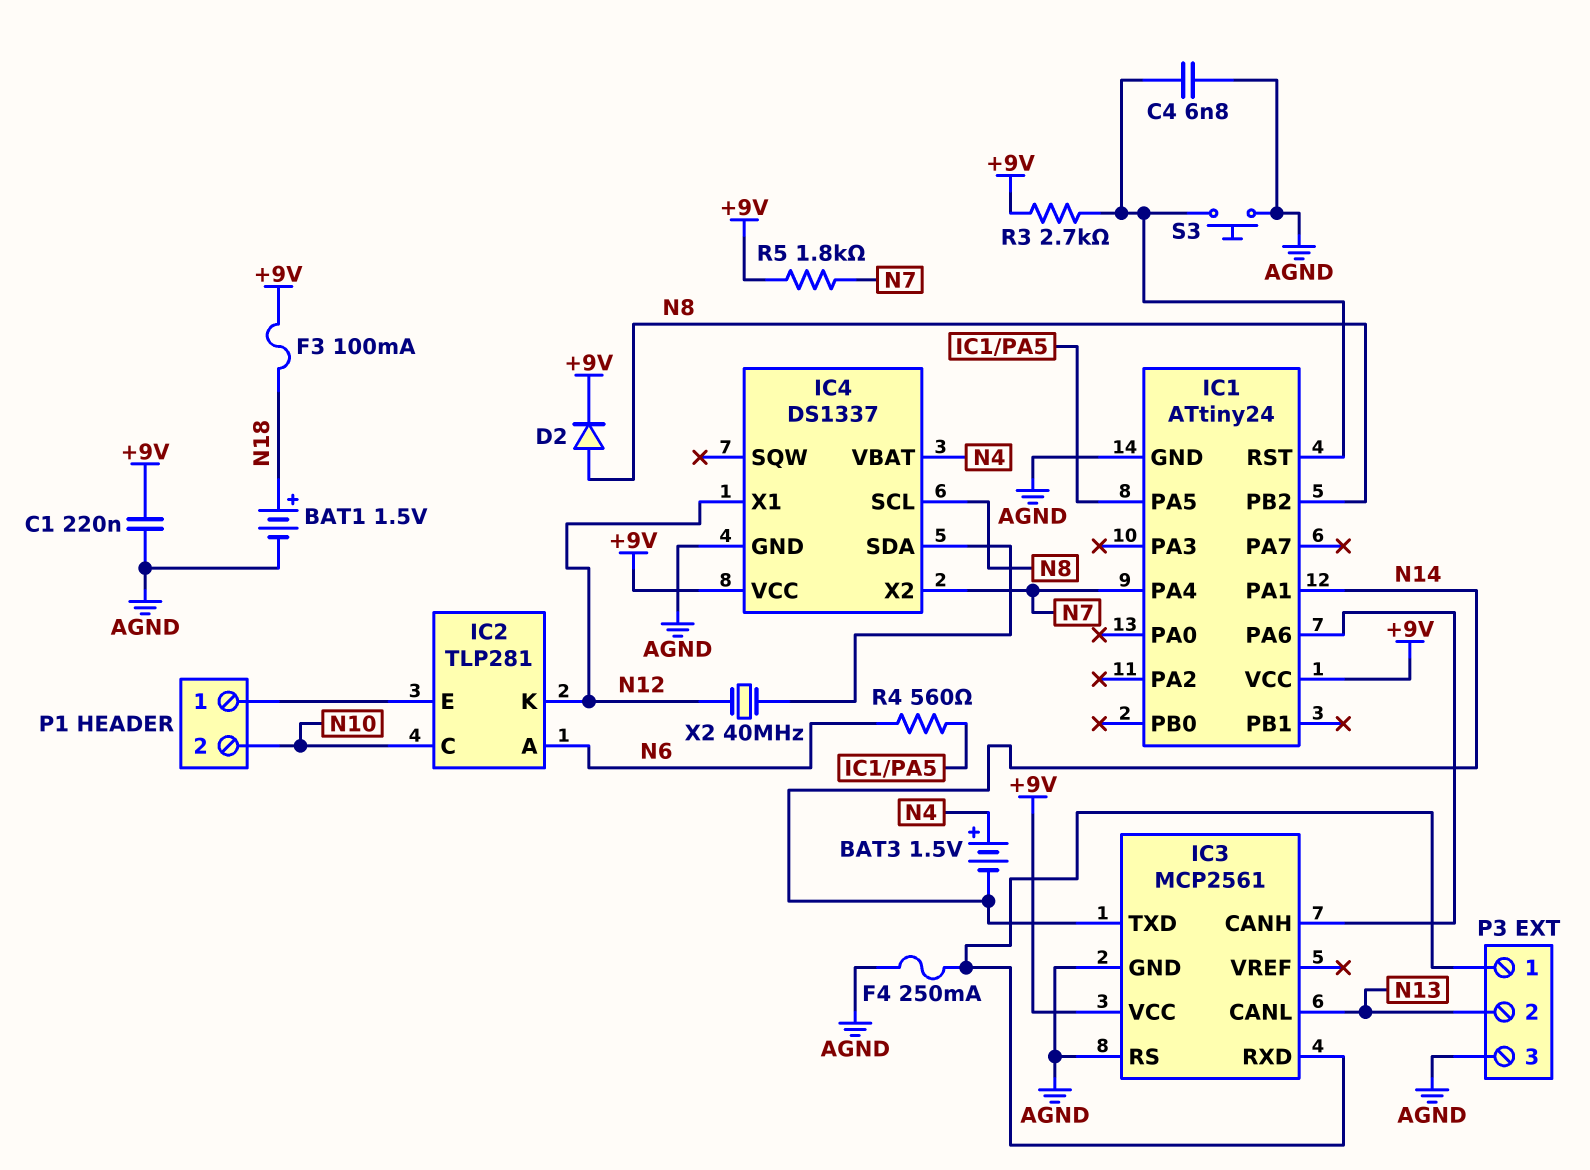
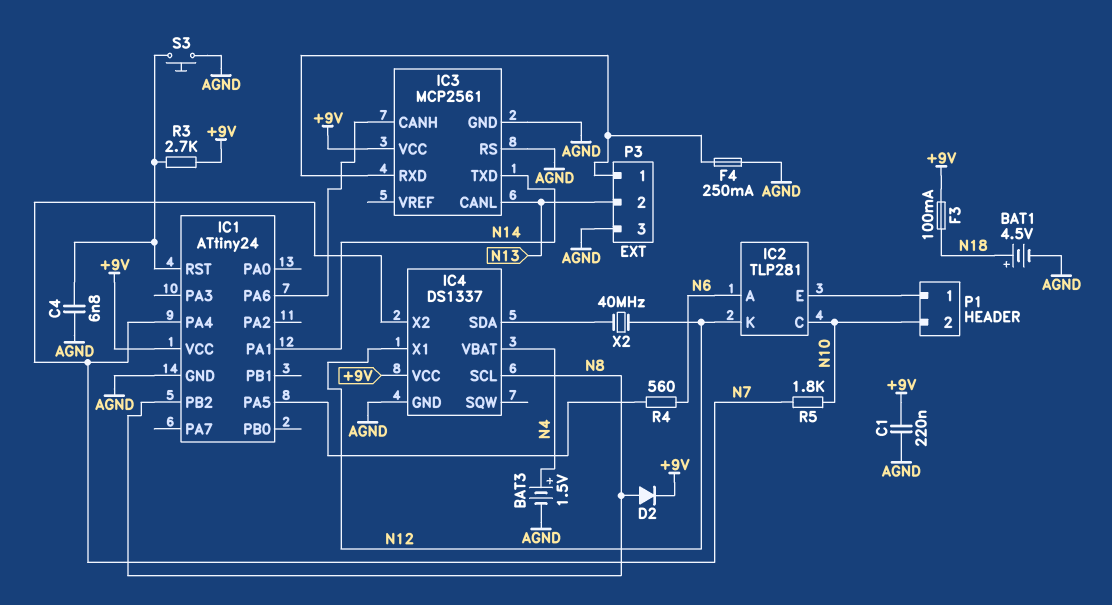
BAT1: 1.5V (plus N18, minus AGND) -> 4.5V (plus N18, minus AGND)
BAT3: 1.5V (plus N4, minus N14) -> 1.5V (plus N4, minus AGND)
R5: 1.8k (+9V, N7) -> 1.8k (N7, N10)

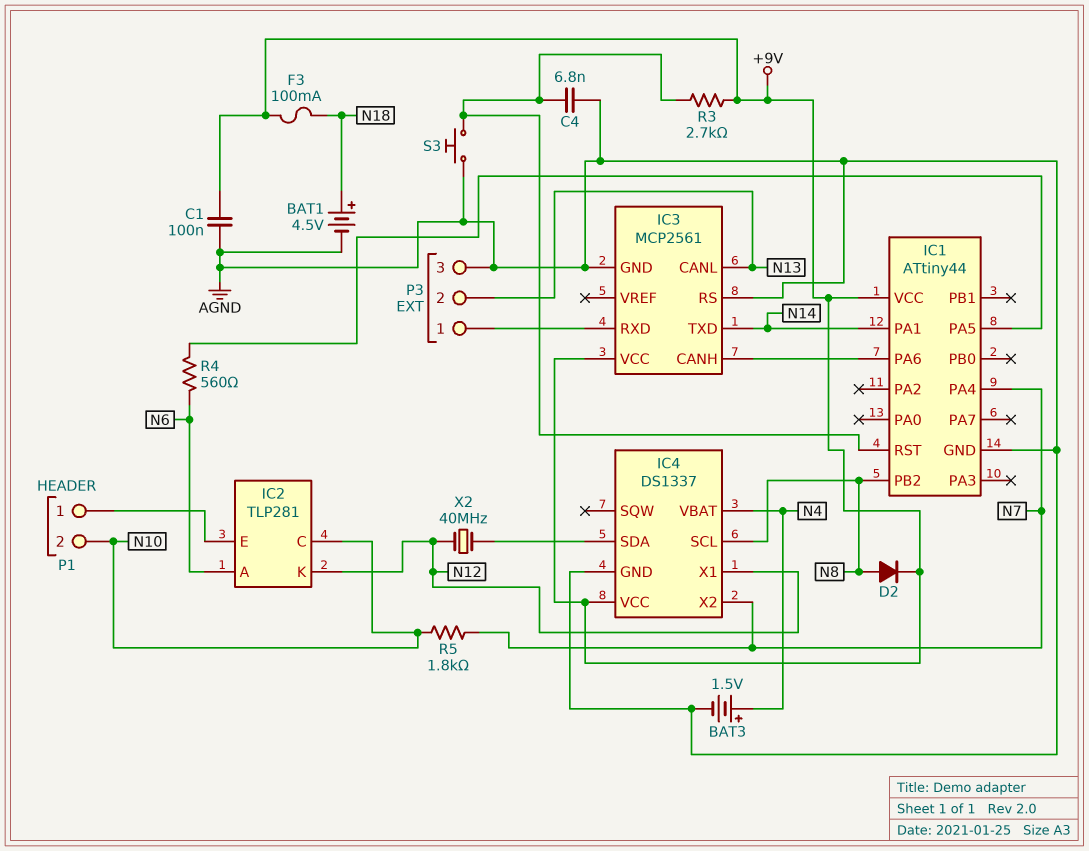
C1: 220nF (+9V, AGND) -> 100nF (+9V, AGND)
F4: 250mA (AGND, IC3/RXD) -> none
IC1: ATtiny24 -> ATtiny44

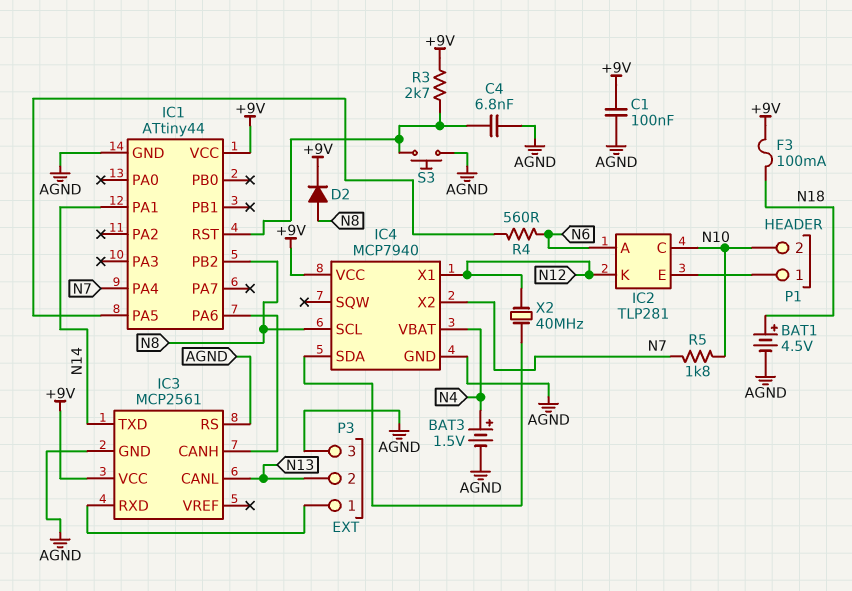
IC4: DS1337 -> MCP7940

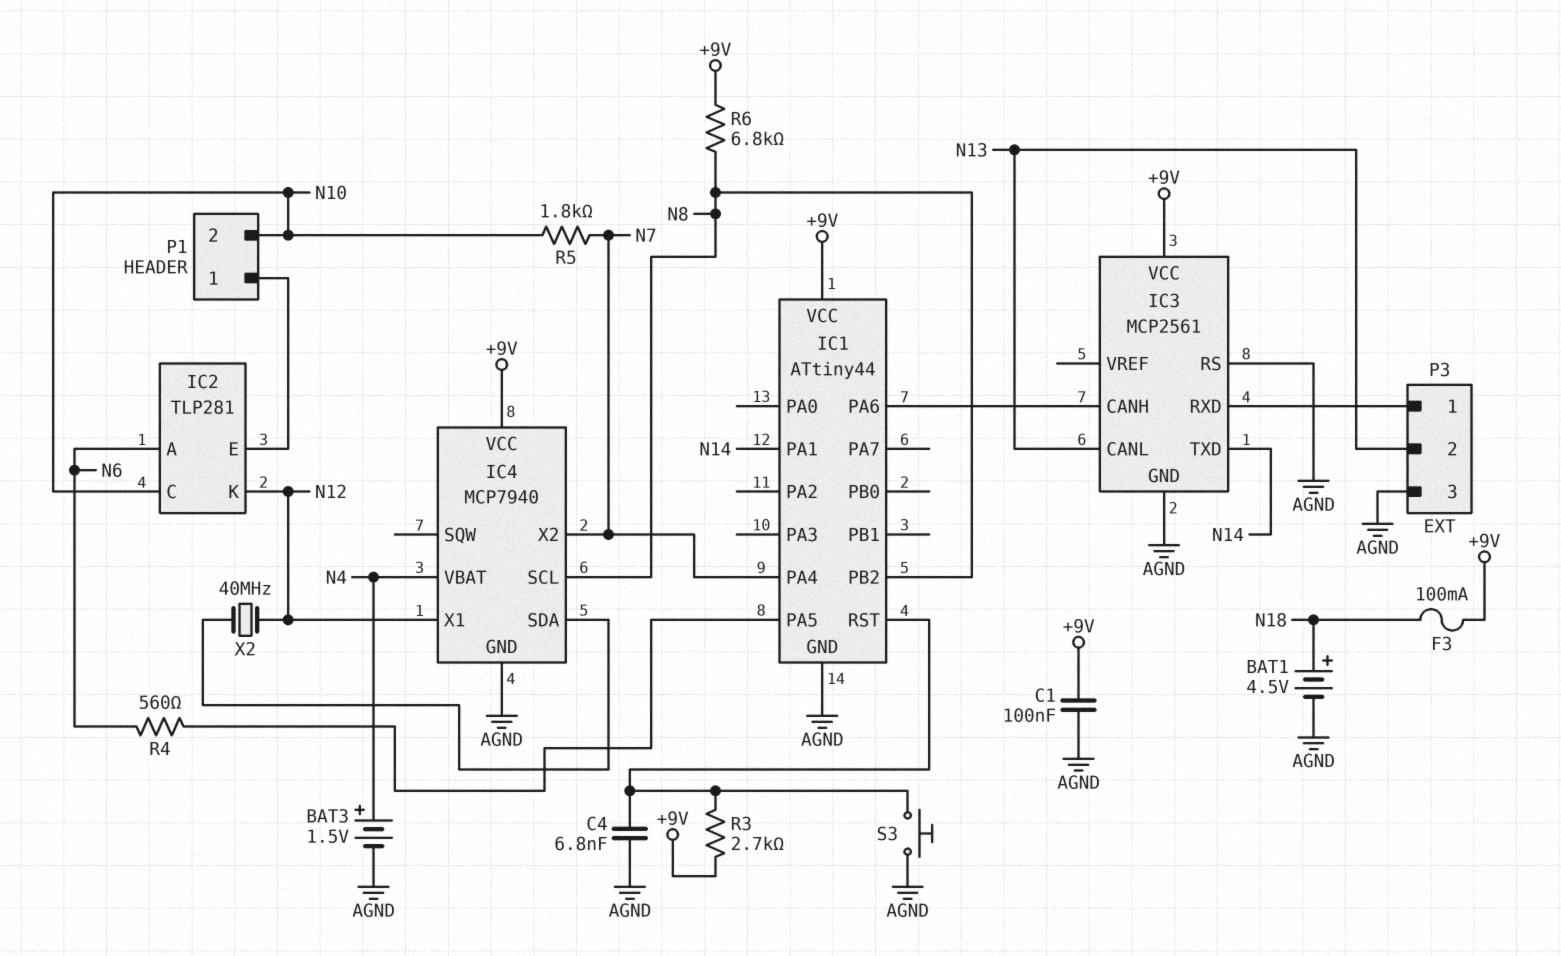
D2: diode (A N8, K +9V) -> none
R6: none -> 6.8k (+9V, N8)

